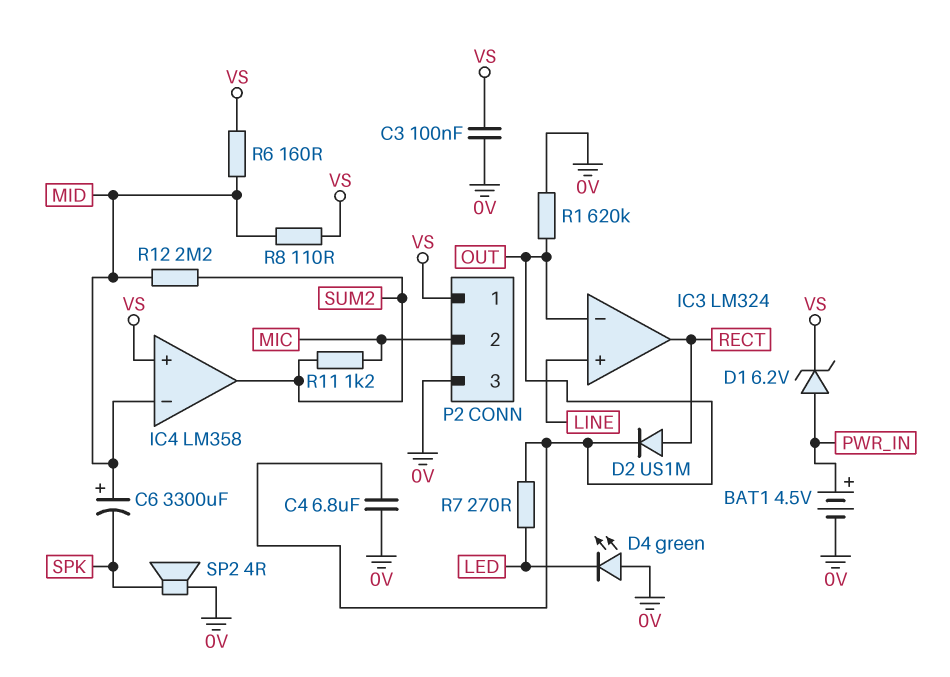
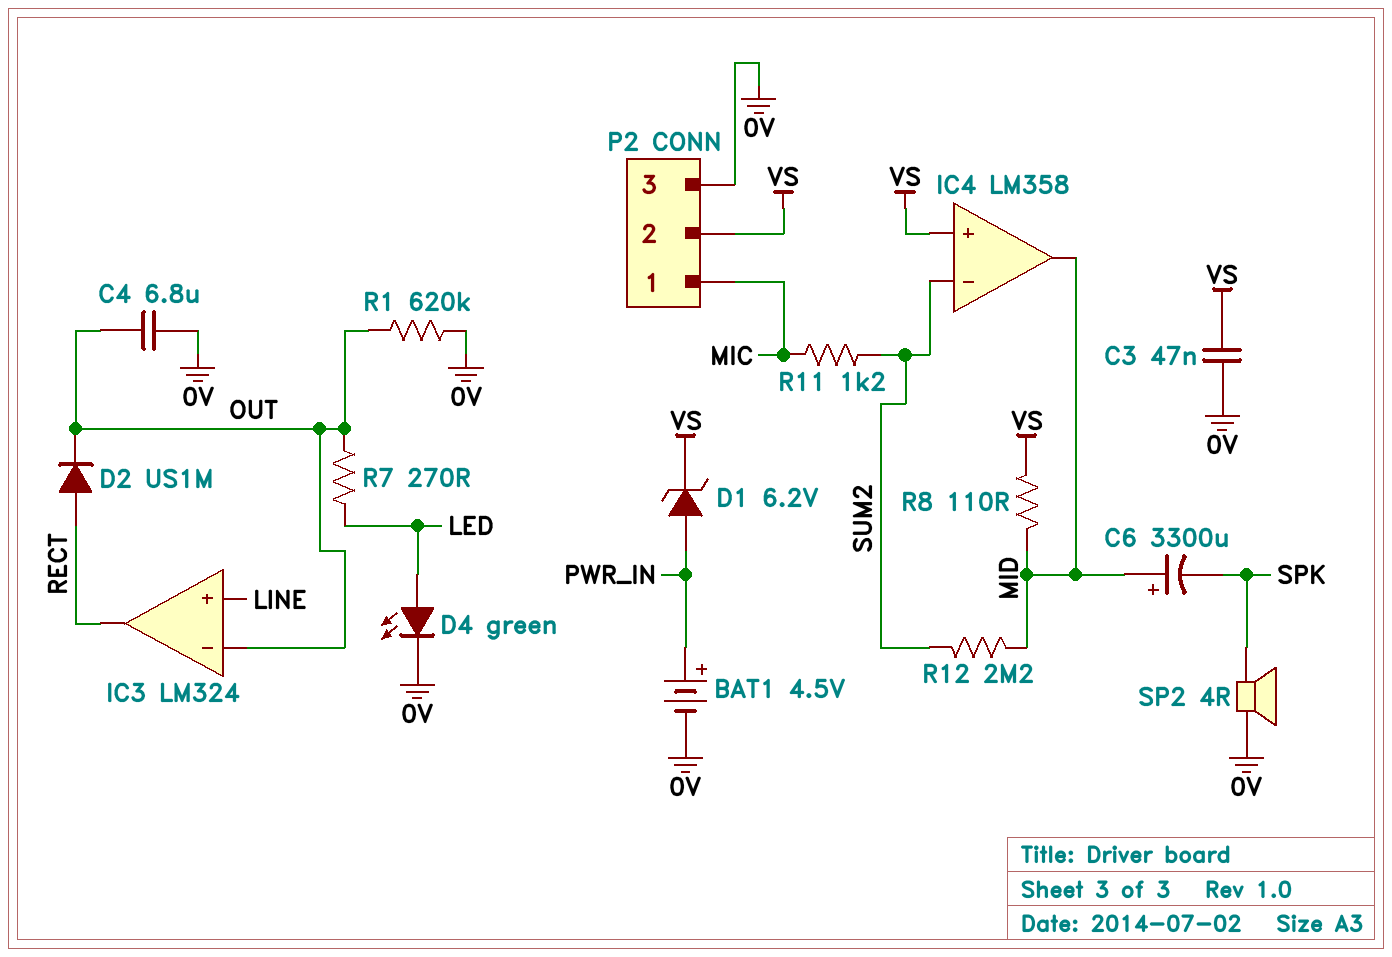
C3: 100nF (0V, VS) -> 47nF (0V, VS)
D4: LED green (A 0V, K LED) -> LED green (A LED, K 0V)
IC4 pin in-: MID -> SUM2
IC4 pin out: SUM2 -> MID
P2 pin 1: VS -> MIC
P2 pin 2: MIC -> VS
R6: 160 (MID, VS) -> none

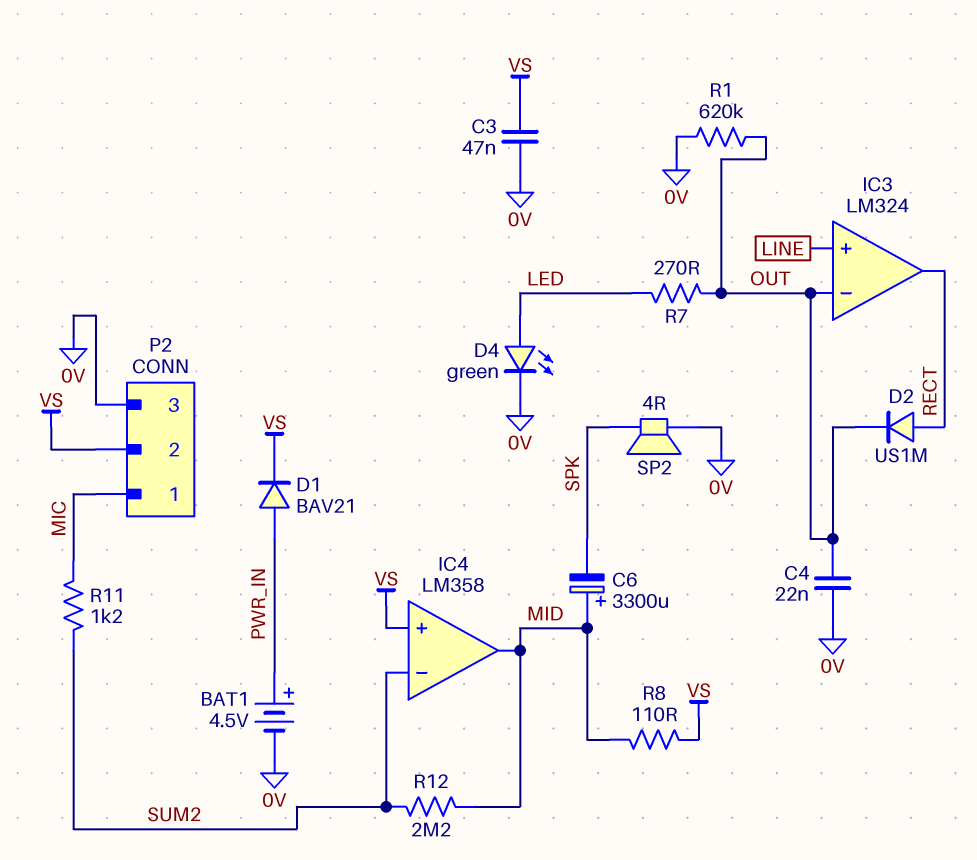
C4: 6.8uF (0V, OUT) -> 22nF (0V, OUT)
D1: zener 6.2V (A PWR_IN, K VS) -> diode BAV21 (A PWR_IN, K VS)

